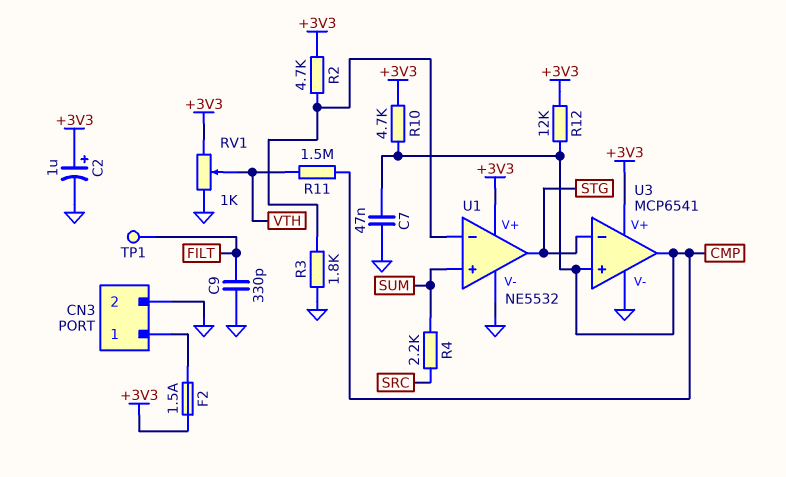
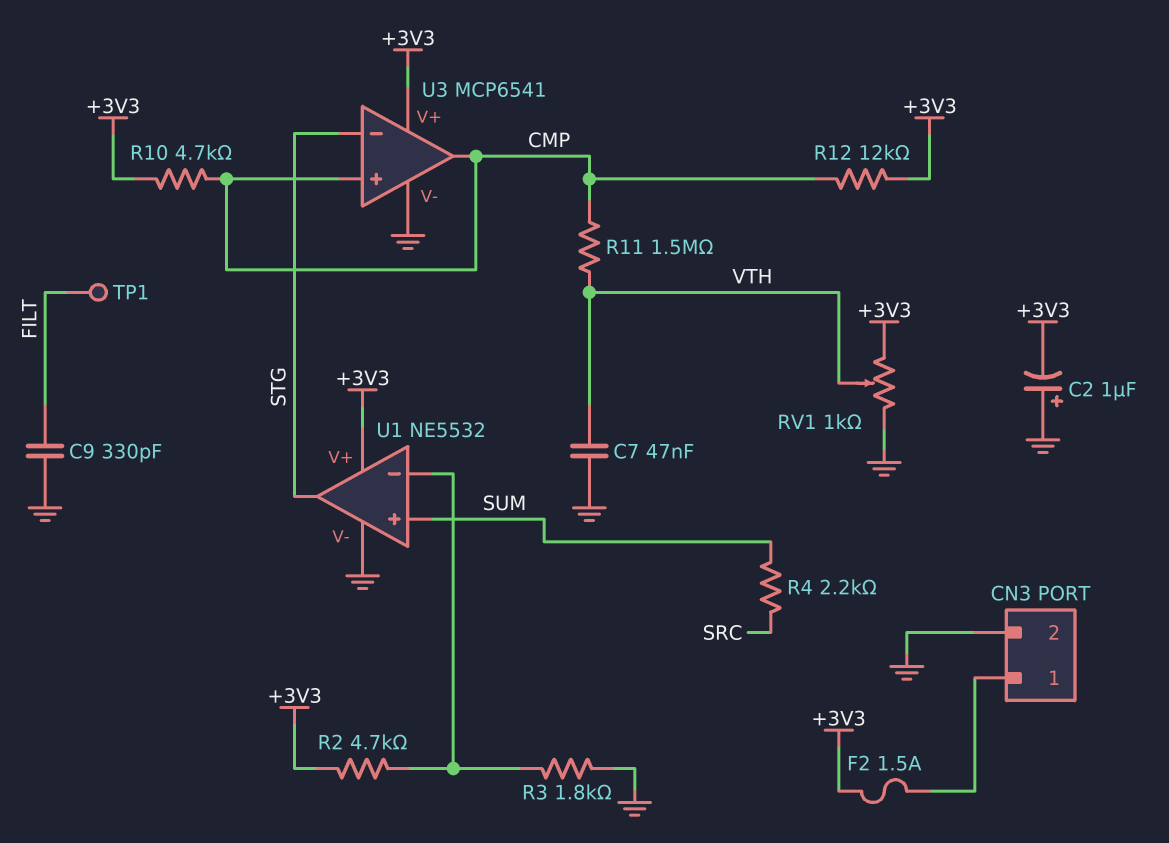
C2: 1uF (plus +3V3, minus GND) -> 1uF (plus GND, minus +3V3)
C7: 47nF (CMP, GND) -> 47nF (GND, VTH)

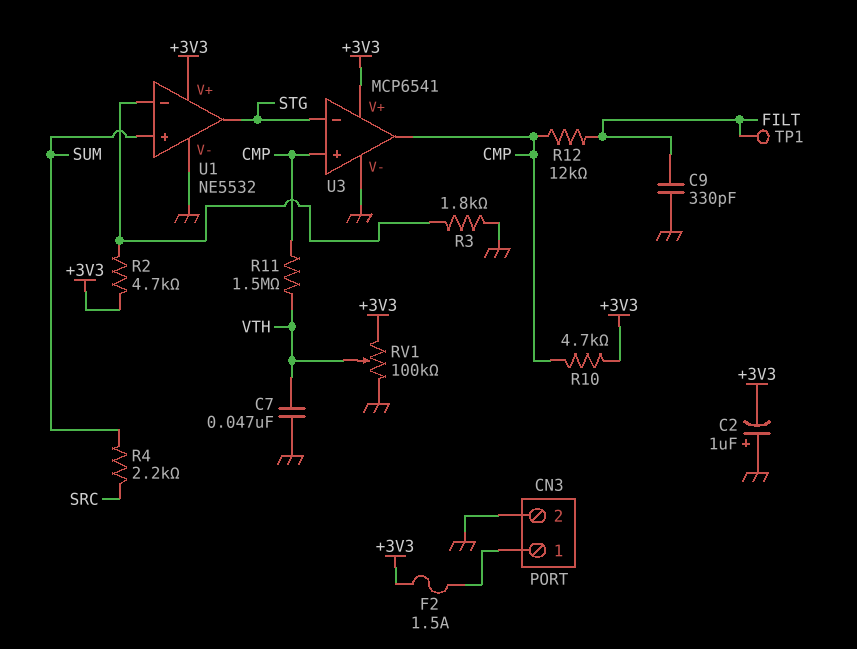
R12: 12k (+3V3, CMP) -> 12k (CMP, FILT)
RV1: 1k (+3V3, GND, wiper VTH) -> 100k (+3V3, GND, wiper VTH)

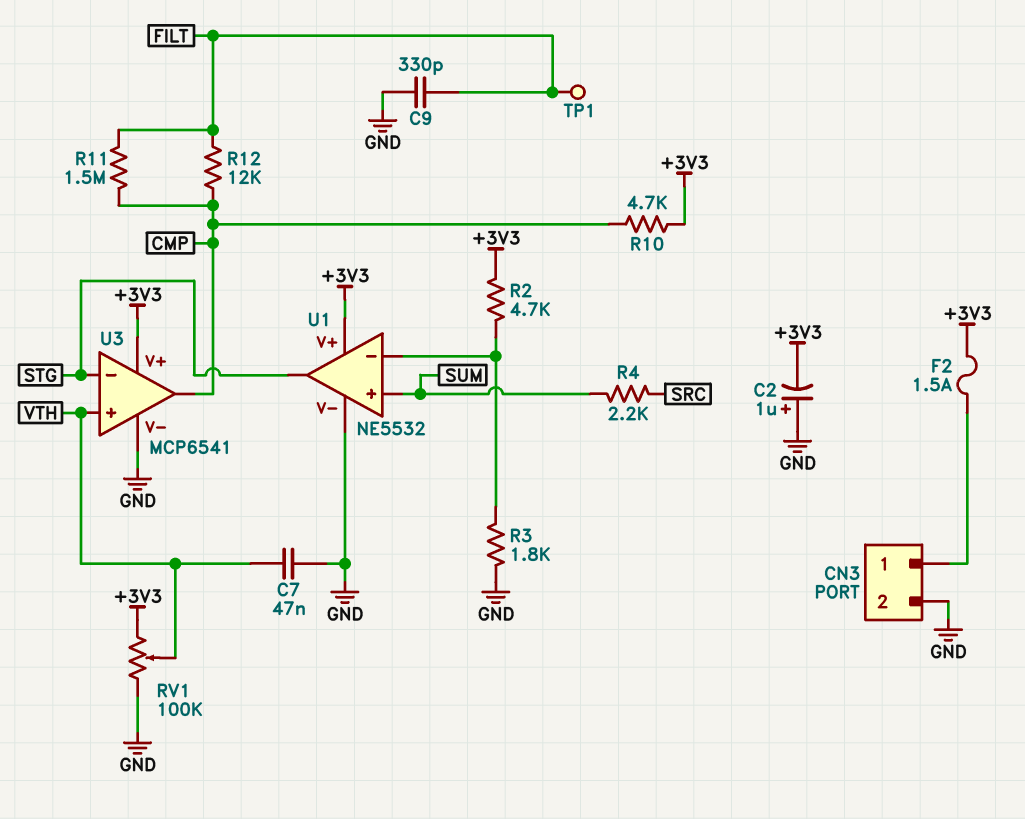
R11: 1.5M (CMP, VTH) -> 1.5M (CMP, FILT)
U3 pin in+: CMP -> VTH

